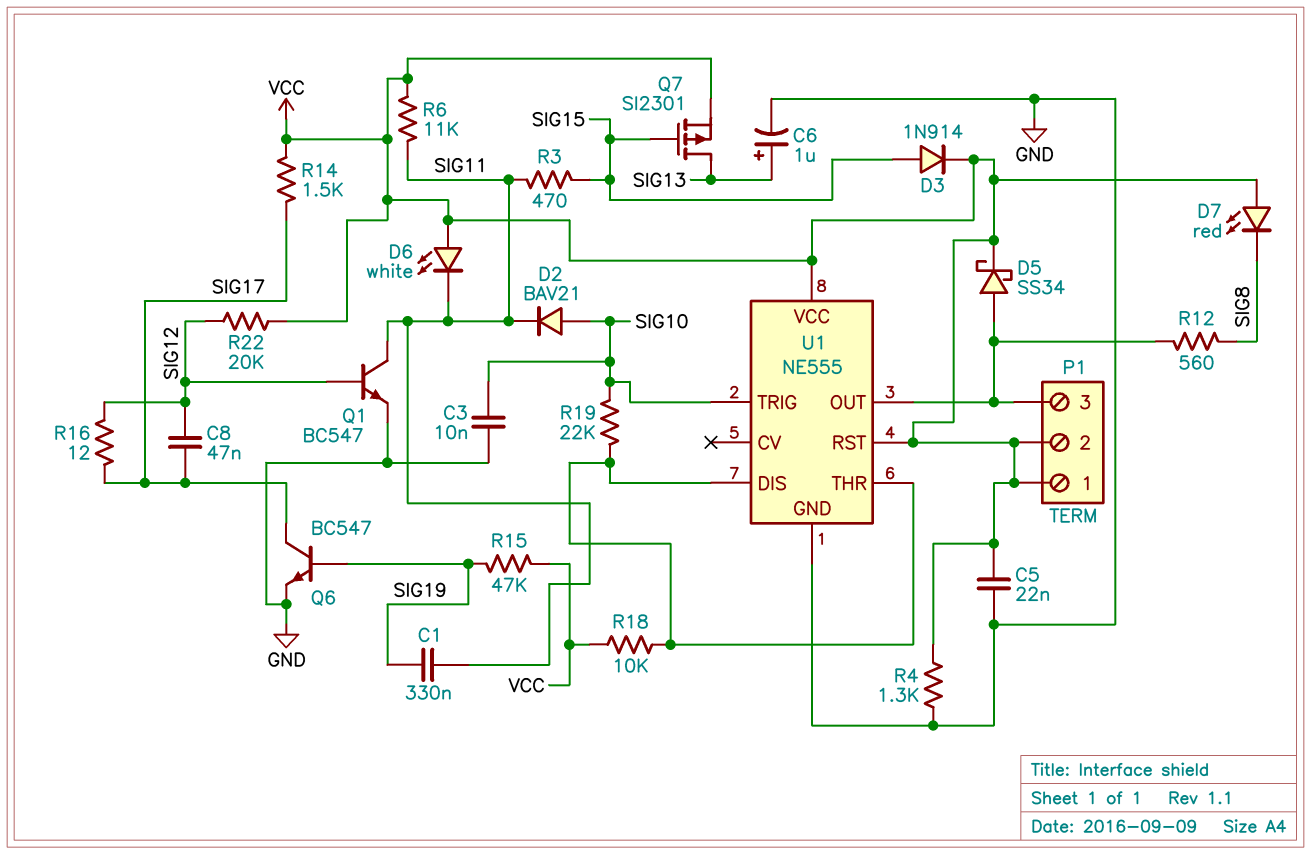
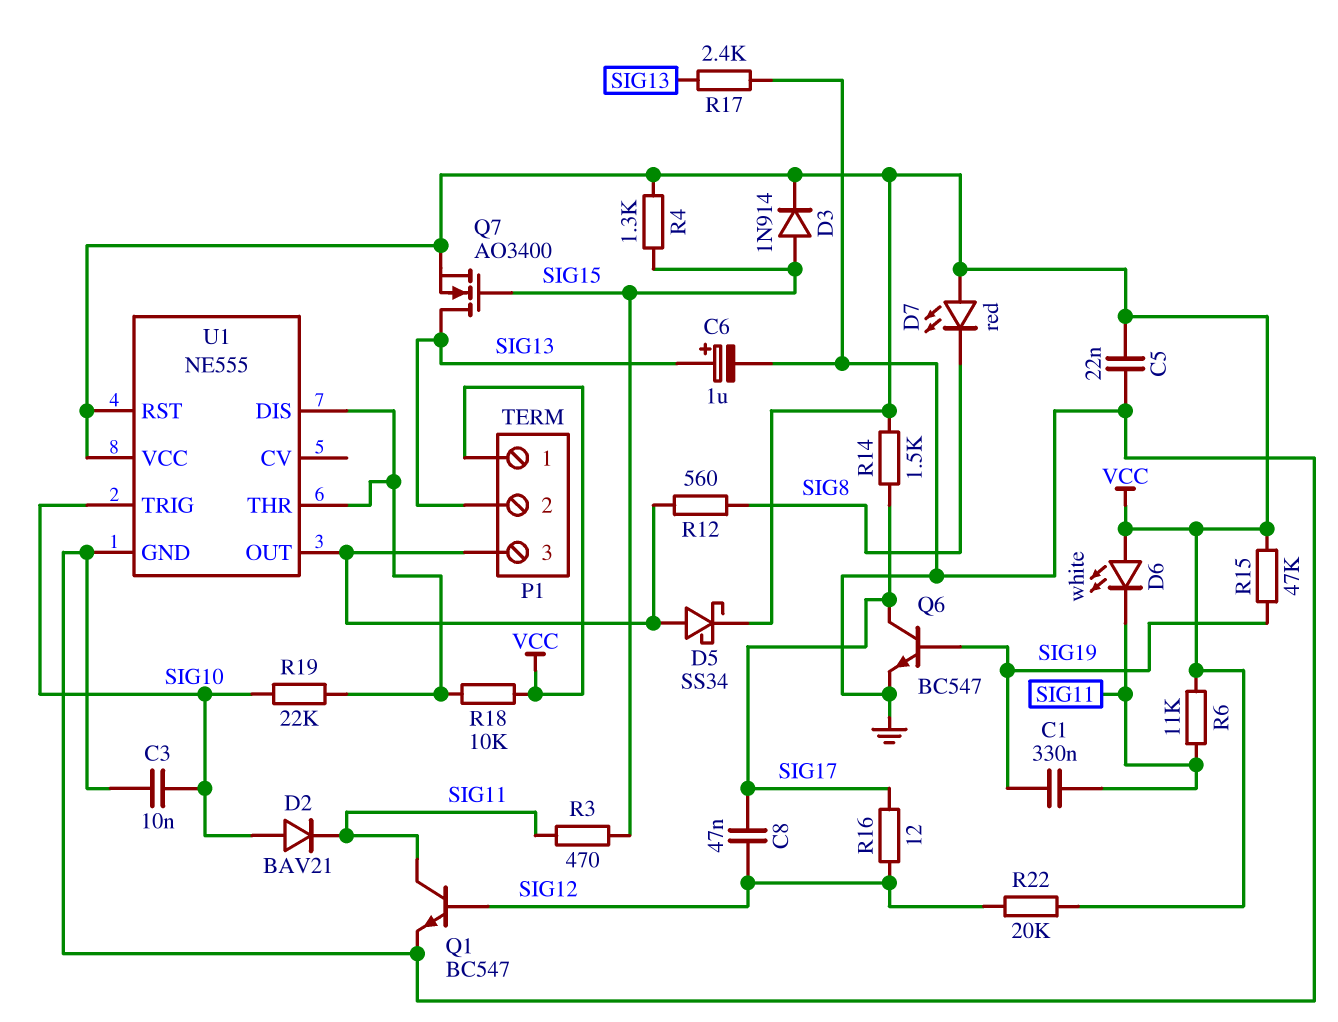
P1 pin 2: VCC -> SIG13
Q7: PMOS SI2301 (G SIG15, D SIG13, S VCC) -> NMOS AO3400 (G SIG15, D SIG13, S VCC)
R4: 1.3k (GND, VCC) -> 1.3k (SIG15, VCC)
R17: none -> 2.4k (GND, SIG13)

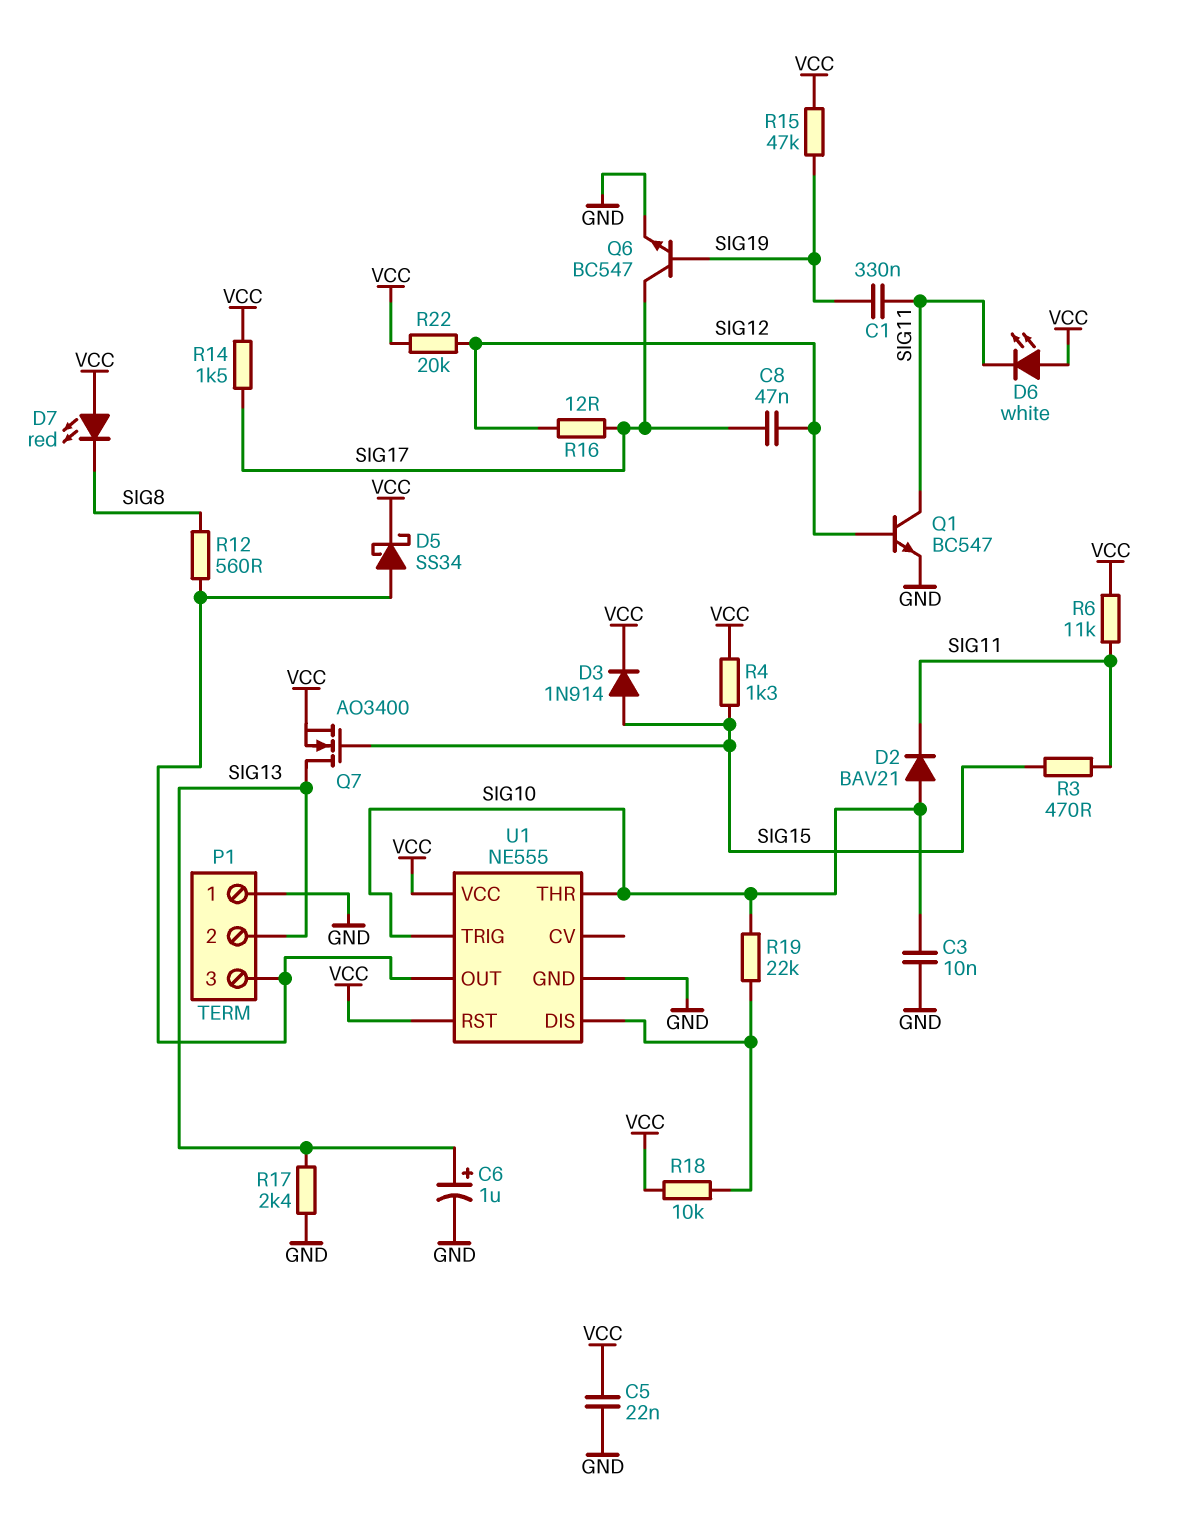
P1 pin 1: VCC -> GND
U1 pin THR: U1/DIS -> SIG10

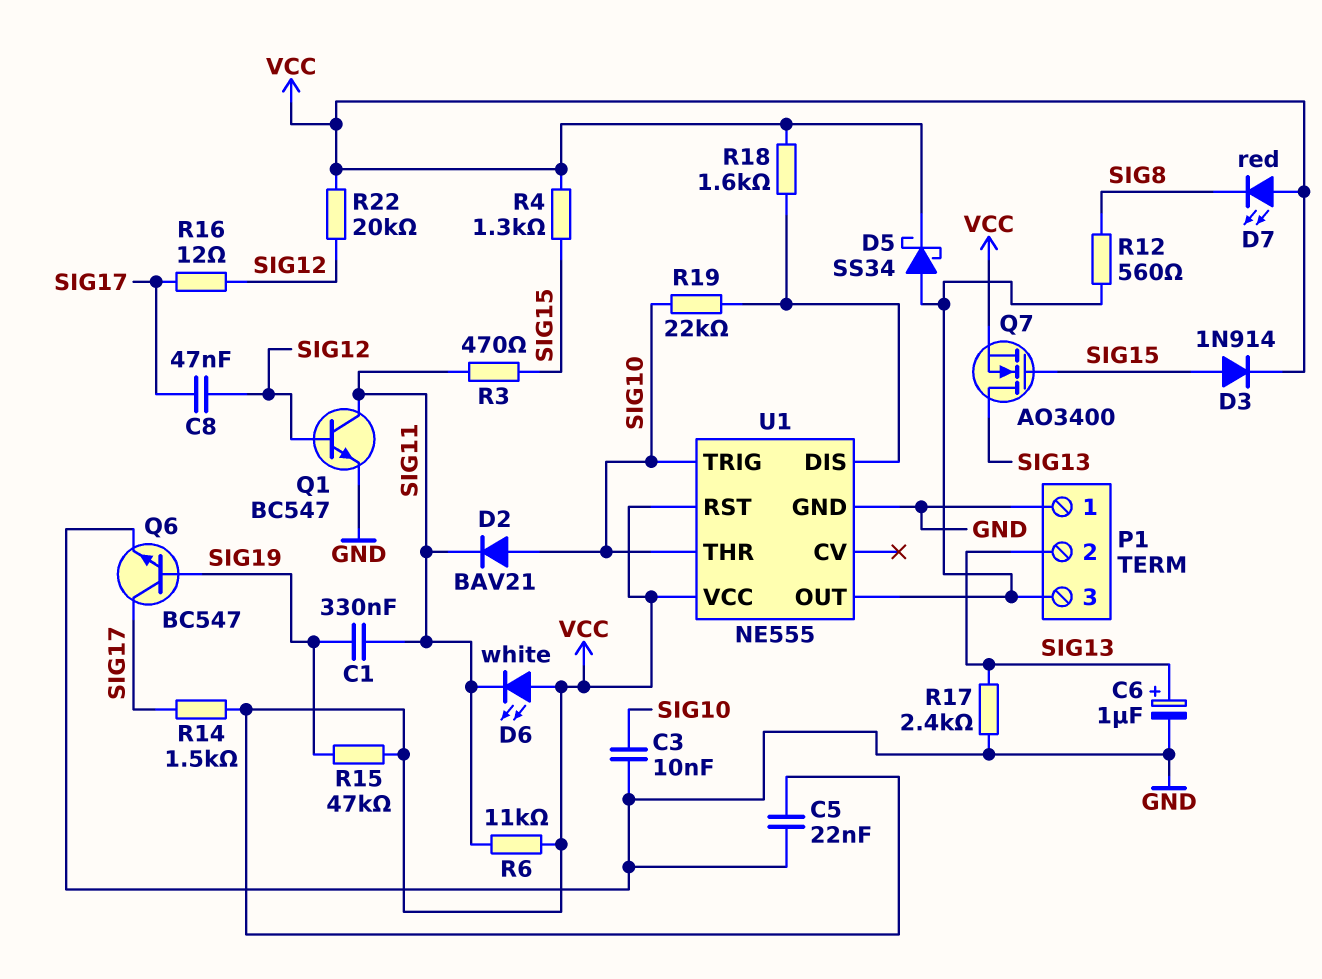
R18: 10k (U1/DIS, VCC) -> 1.6k (U1/DIS, VCC)

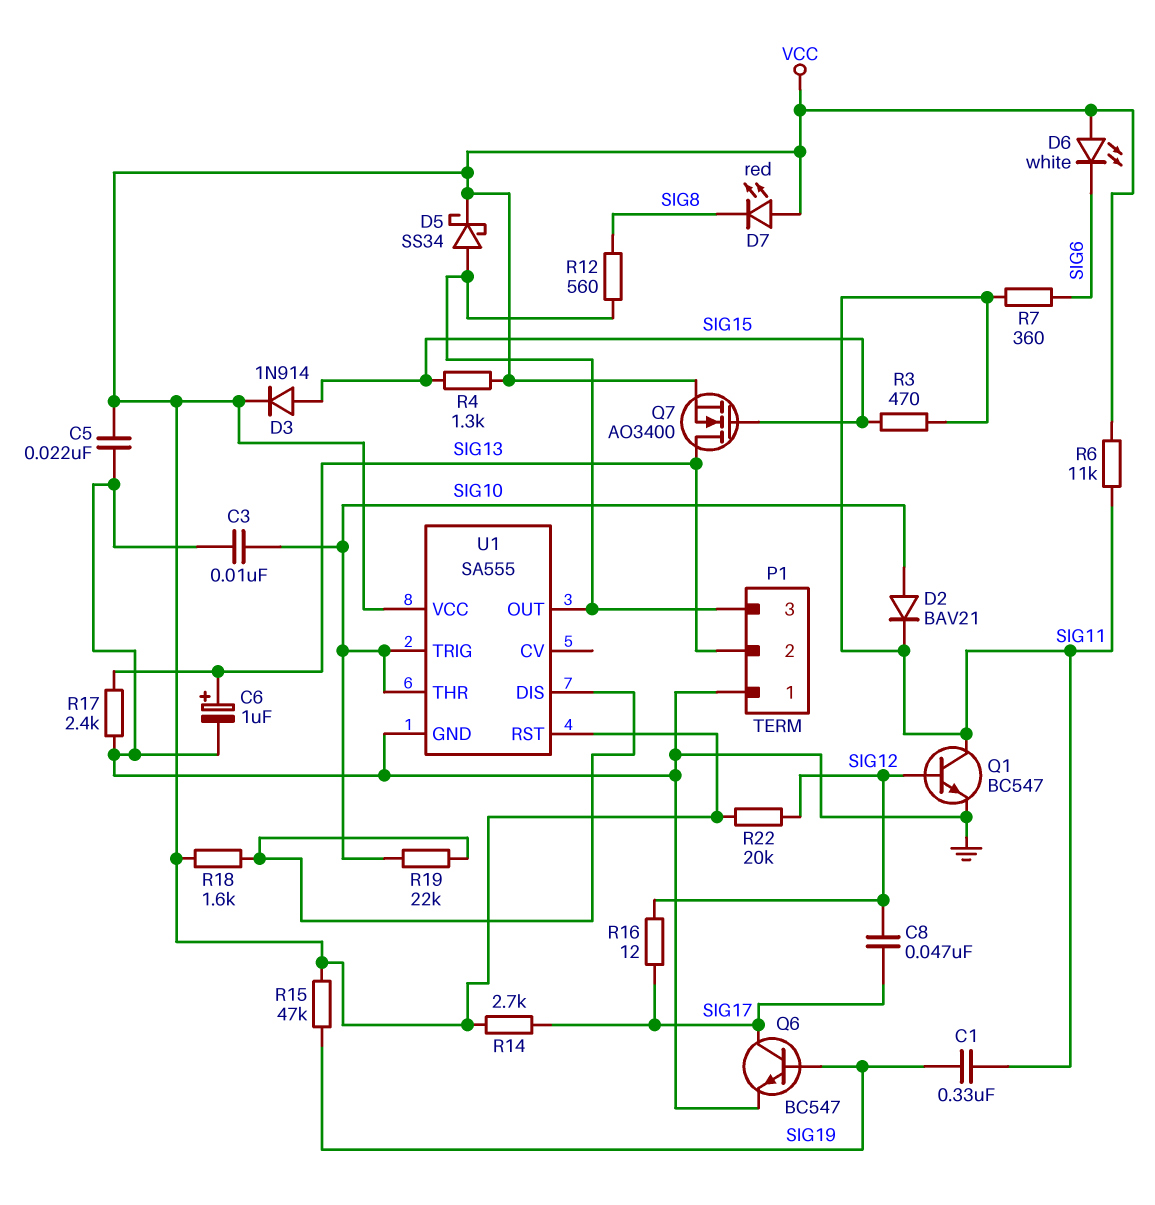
D6: LED white (A VCC, K SIG11) -> LED white (A VCC, K SIG6)
R7: none -> 360 (SIG6, SIG11)
R14: 1.5k (SIG17, VCC) -> 2.7k (SIG17, VCC)
U1: NE555 -> SA555

